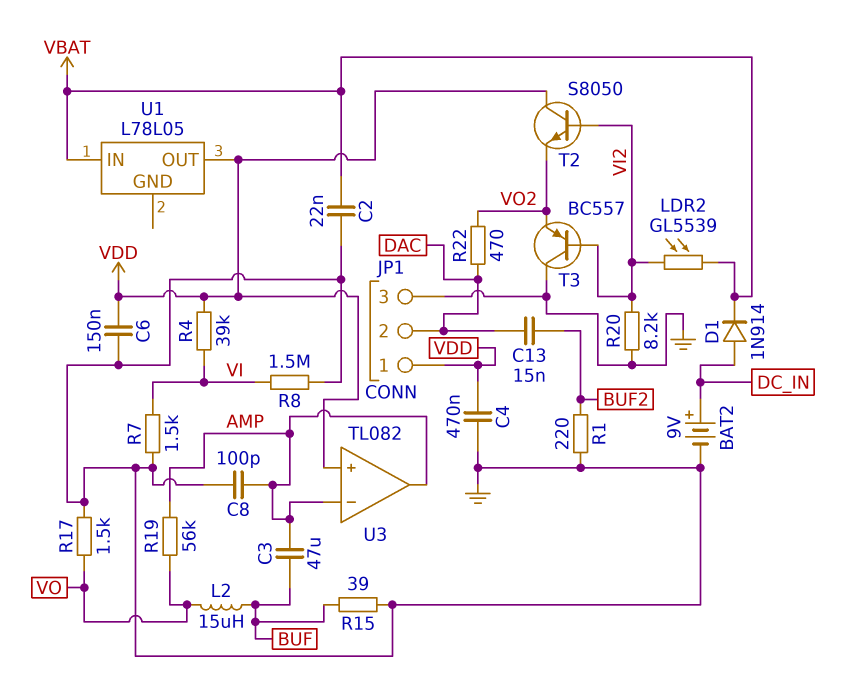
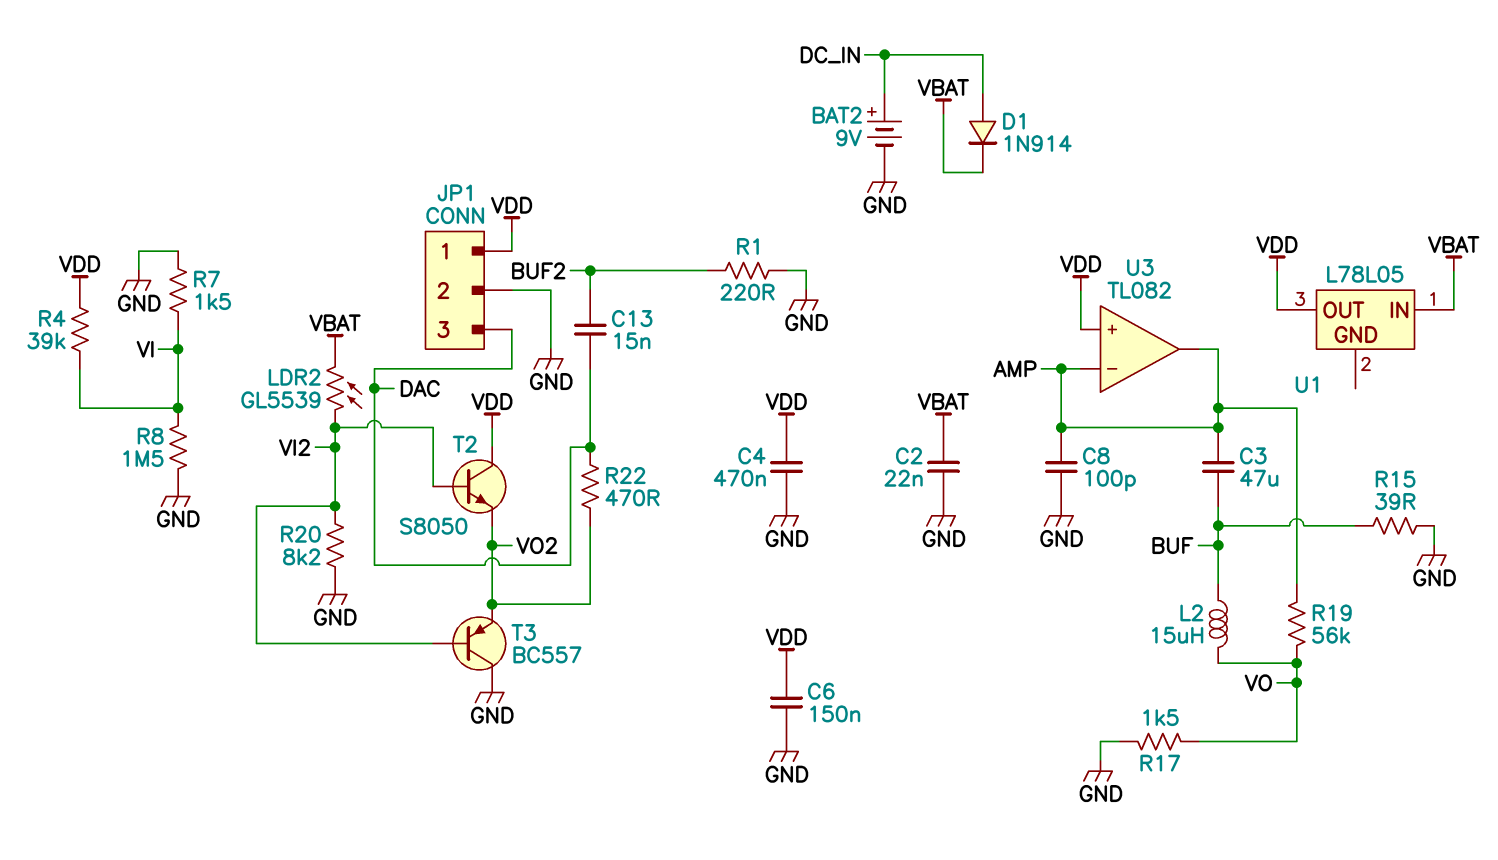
JP1 pin 2: DAC -> GND
JP1 pin 3: GND -> DAC

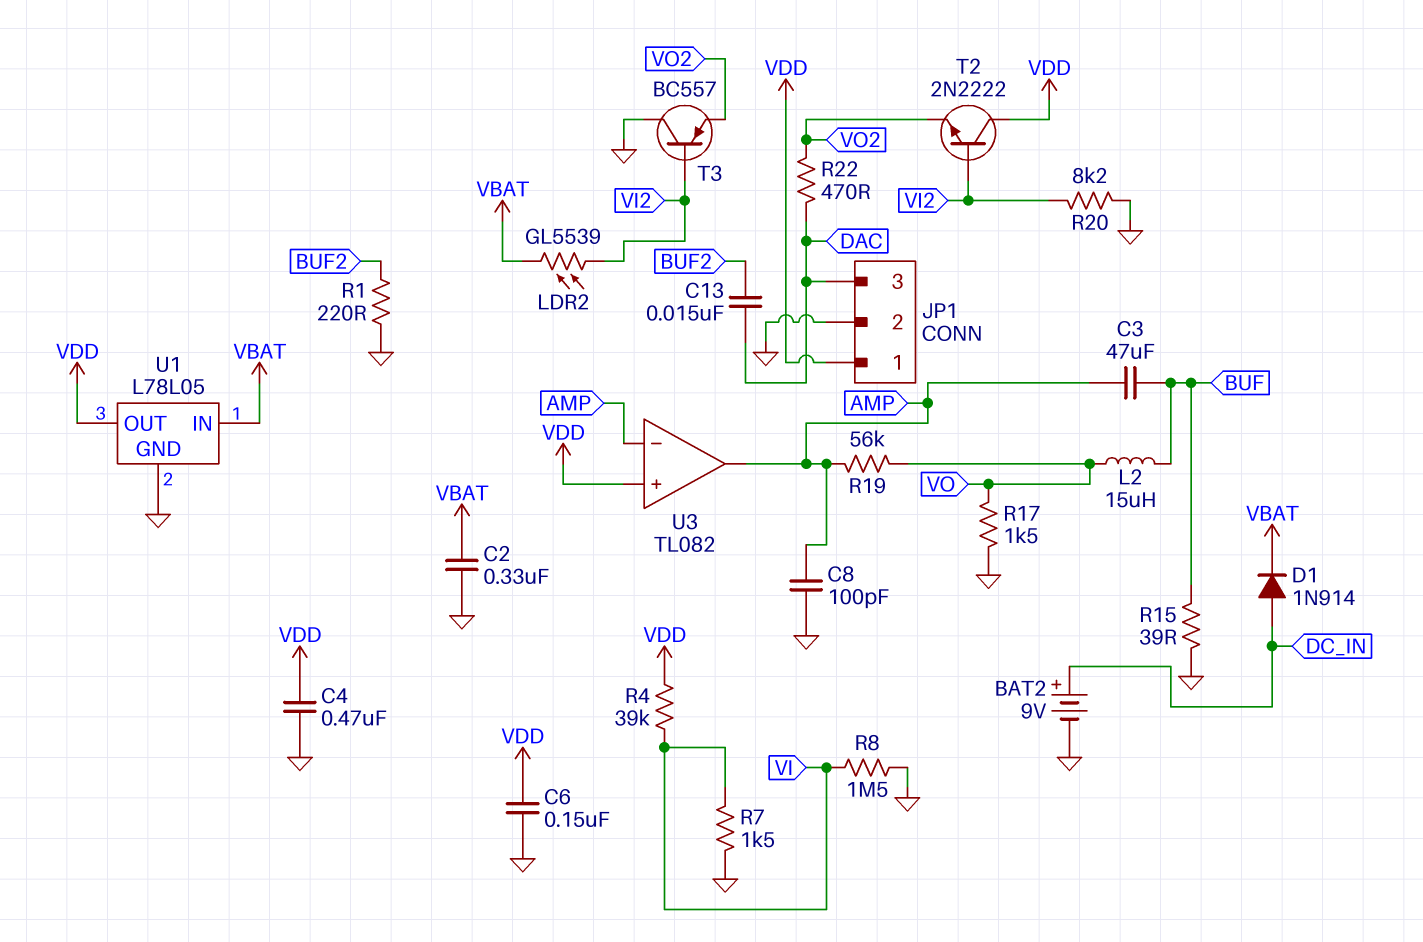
C2: 22nF (GND, VBAT) -> 330nF (GND, VBAT)
T2: NPN S8050 (B VI2, C VDD, E VO2) -> NPN 2N2222 (B VI2, C VDD, E VO2)
U1 pin GND: none -> GND

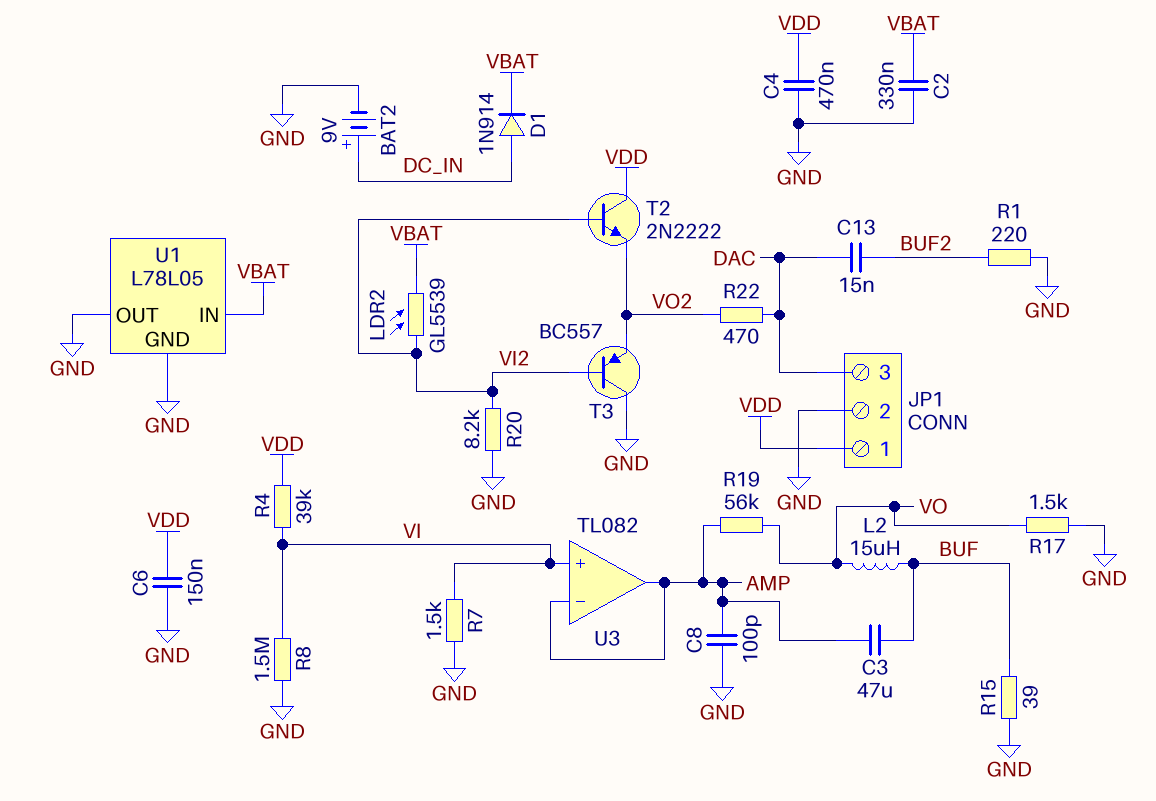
U1 pin OUT: VDD -> GND
U3 pin in+: VDD -> VI

